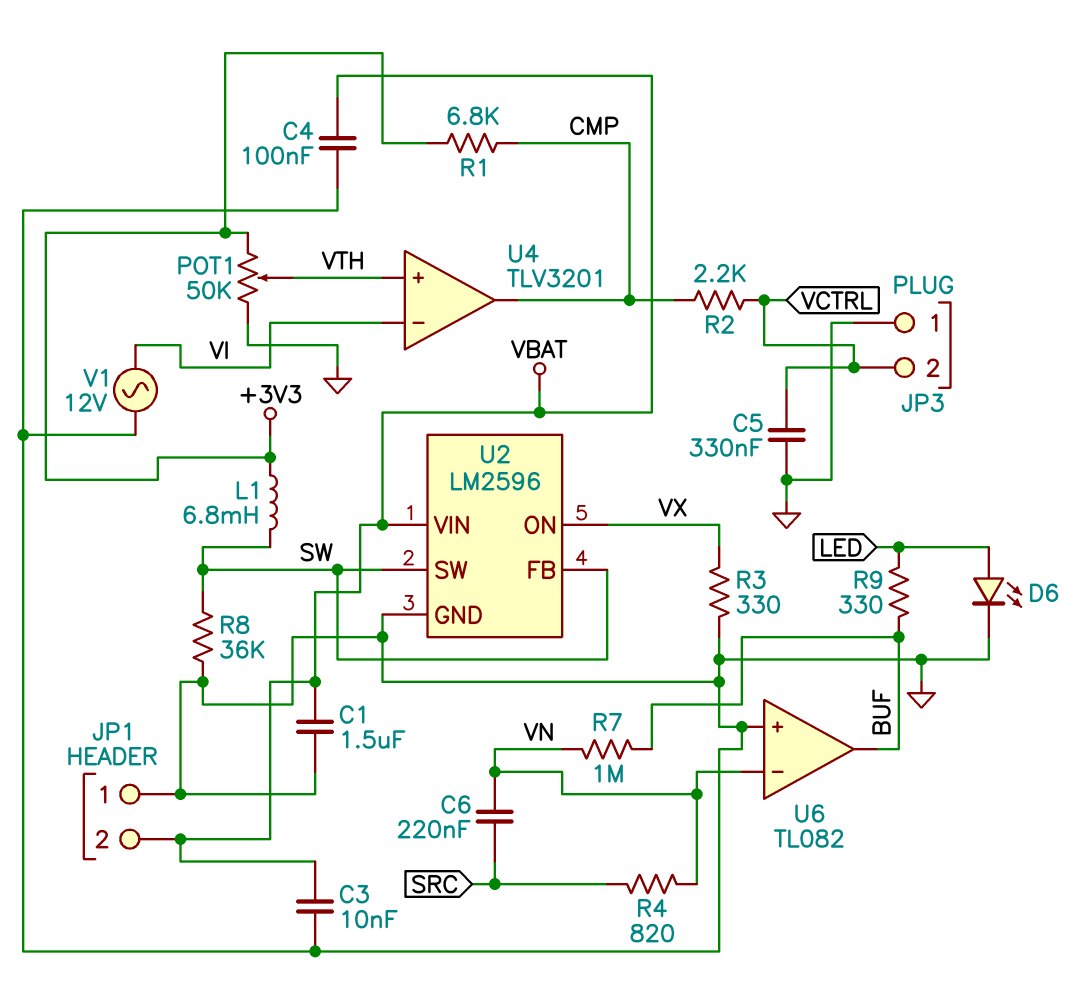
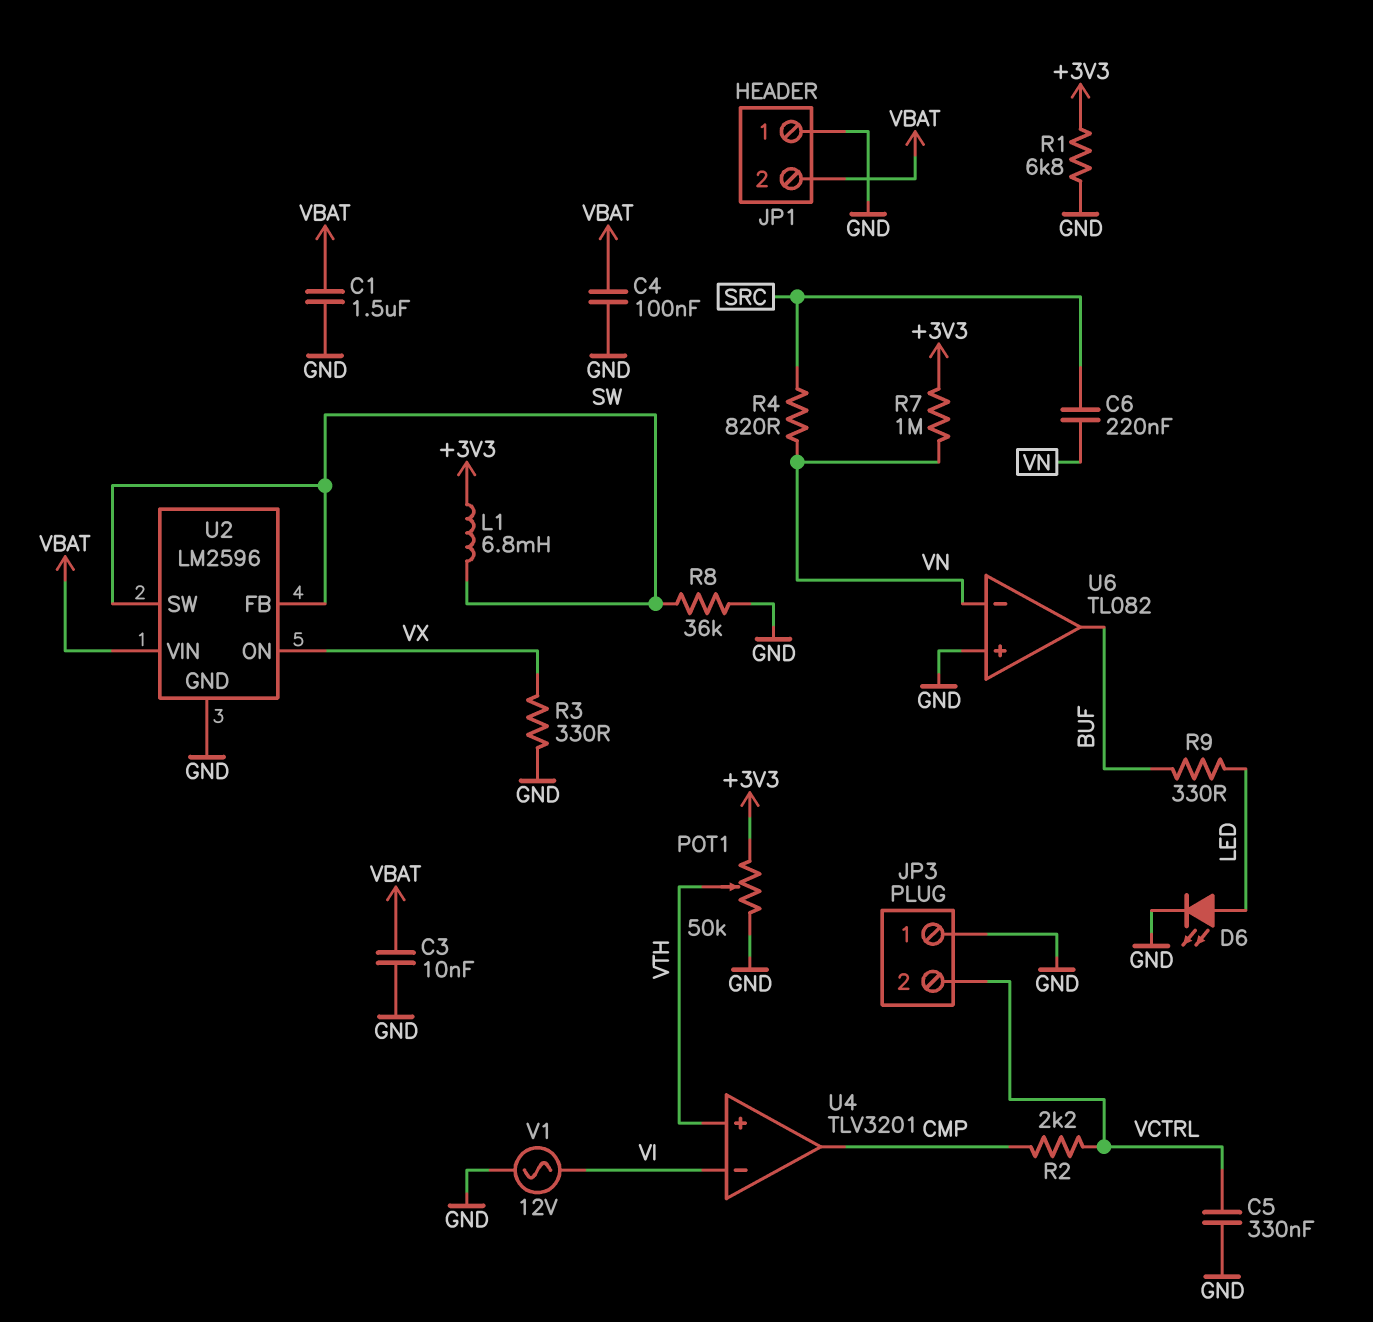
R1: 6.8k (+3V3, CMP) -> 6.8k (+3V3, GND)
R7: 1M (BUF, VN) -> 1M (+3V3, VN)

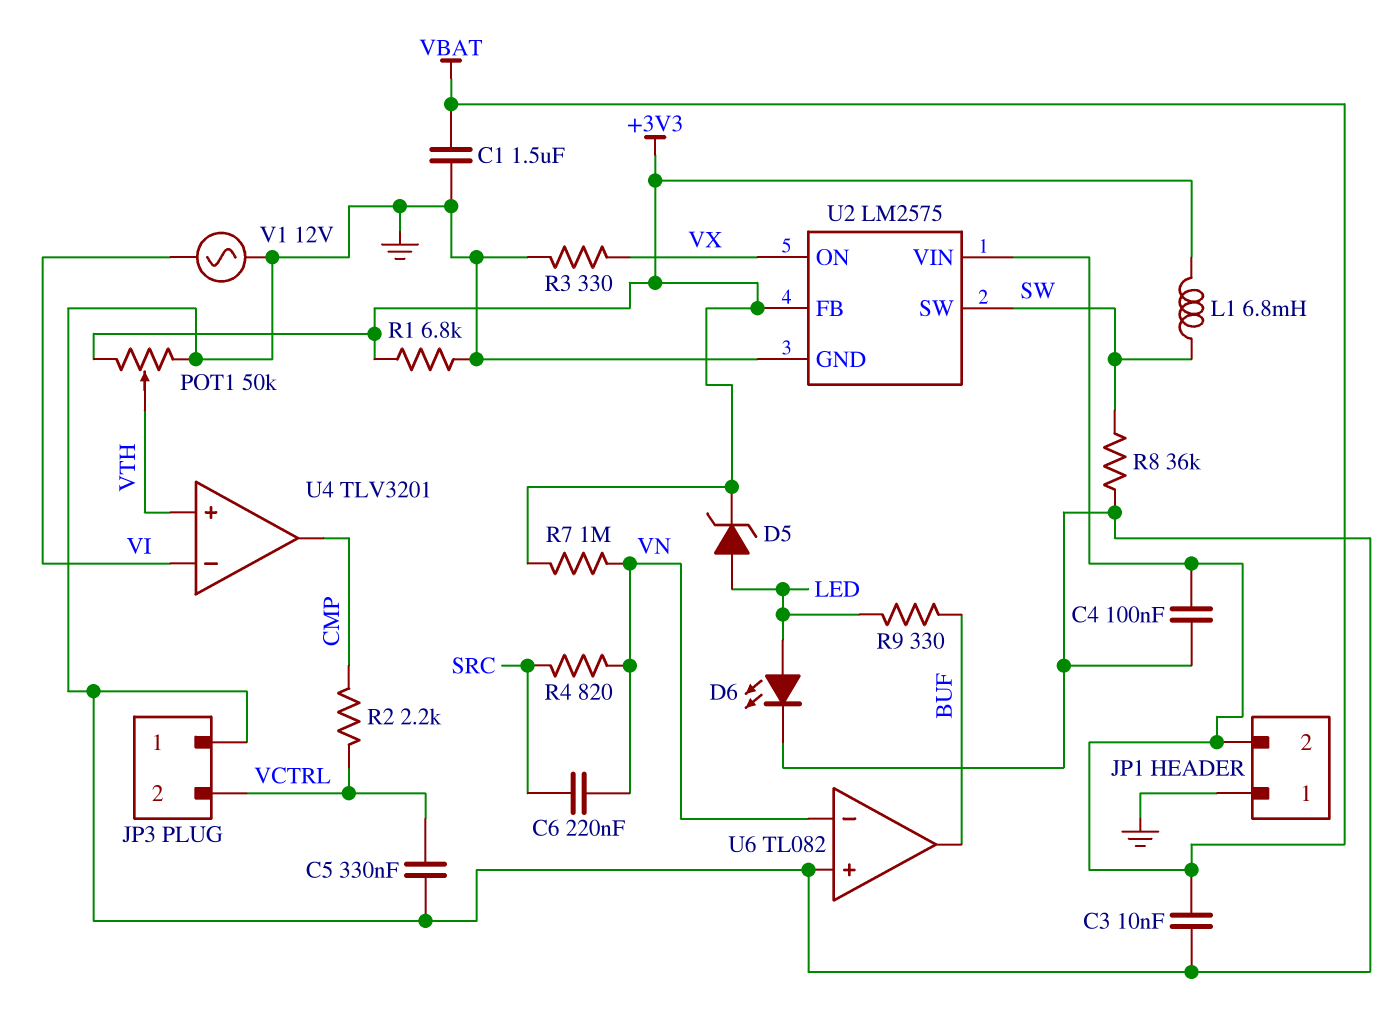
D5: none -> zener (A LED, K +3V3)
U2: LM2596 -> LM2575
U2 pin FB: SW -> +3V3

